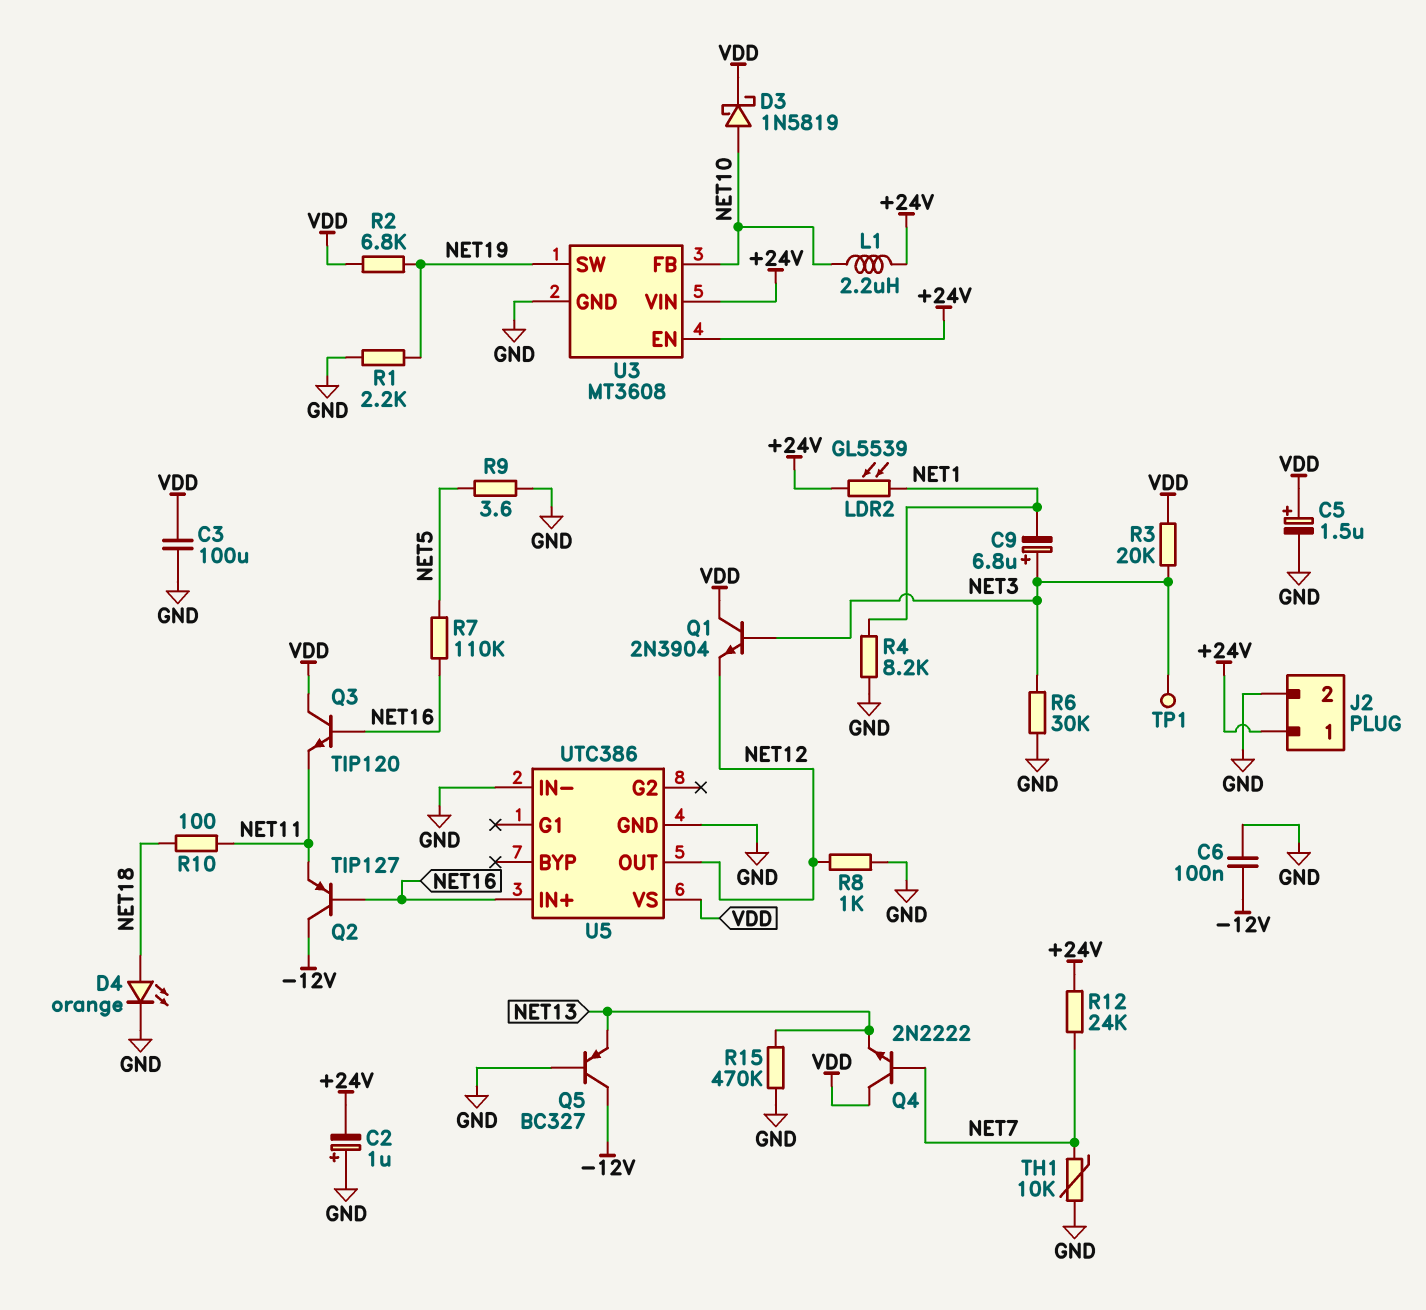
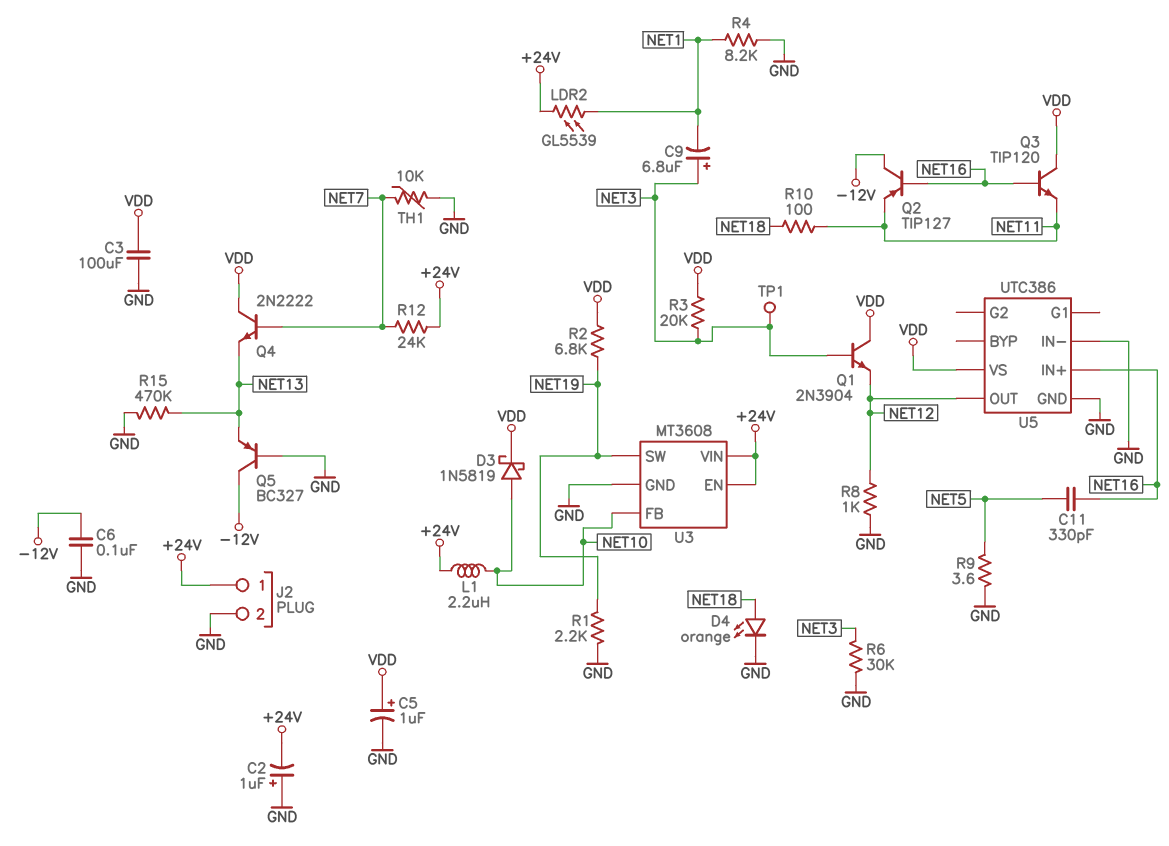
C5: 1.5uF (plus VDD, minus GND) -> 1uF (plus VDD, minus GND)
C11: none -> 330pF (NET5, NET16)
R7: 110k (NET5, NET16) -> none

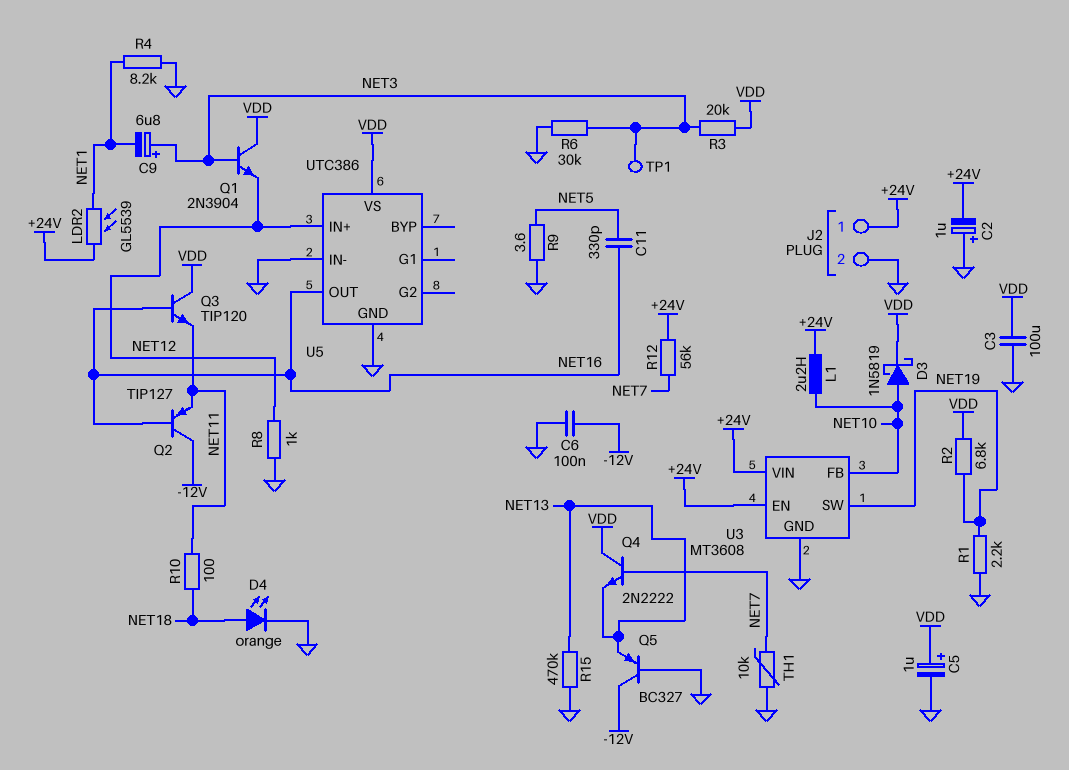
R12: 24k (+24V, NET7) -> 56k (+24V, NET7)
U5 pin IN+: NET16 -> NET12
U5 pin OUT: NET12 -> NET16

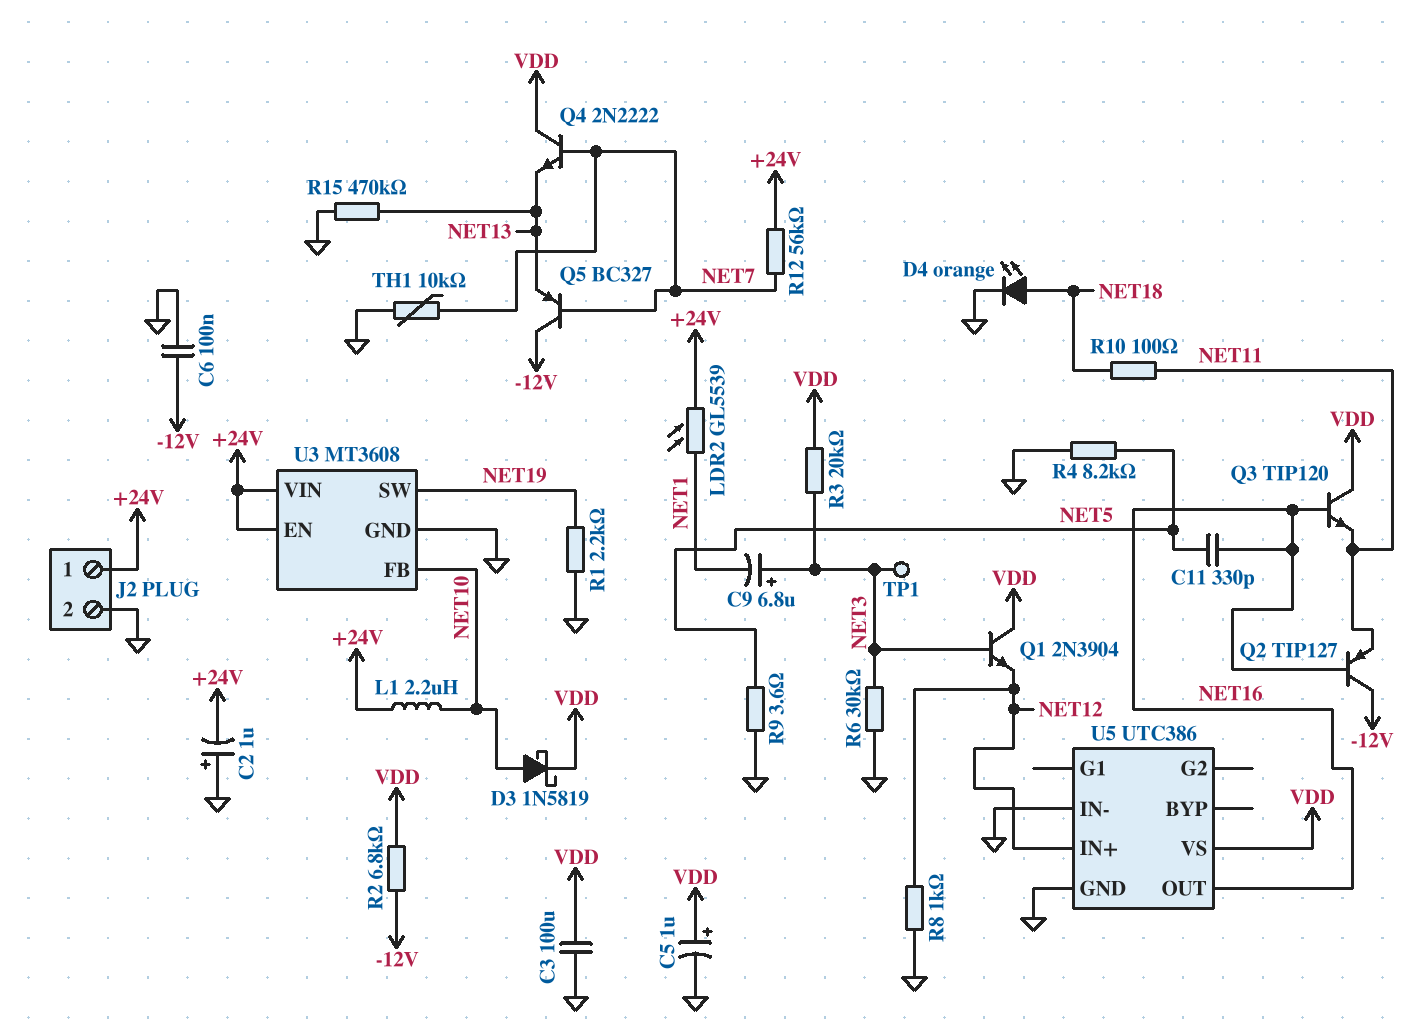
Q5: PNP BC327 (B GND, C -12V, E NET13) -> PNP BC327 (B NET7, C -12V, E NET13)
R2: 6.8k (NET19, VDD) -> 6.8k (-12V, VDD)
R4: 8.2k (GND, NET1) -> 8.2k (GND, NET5)

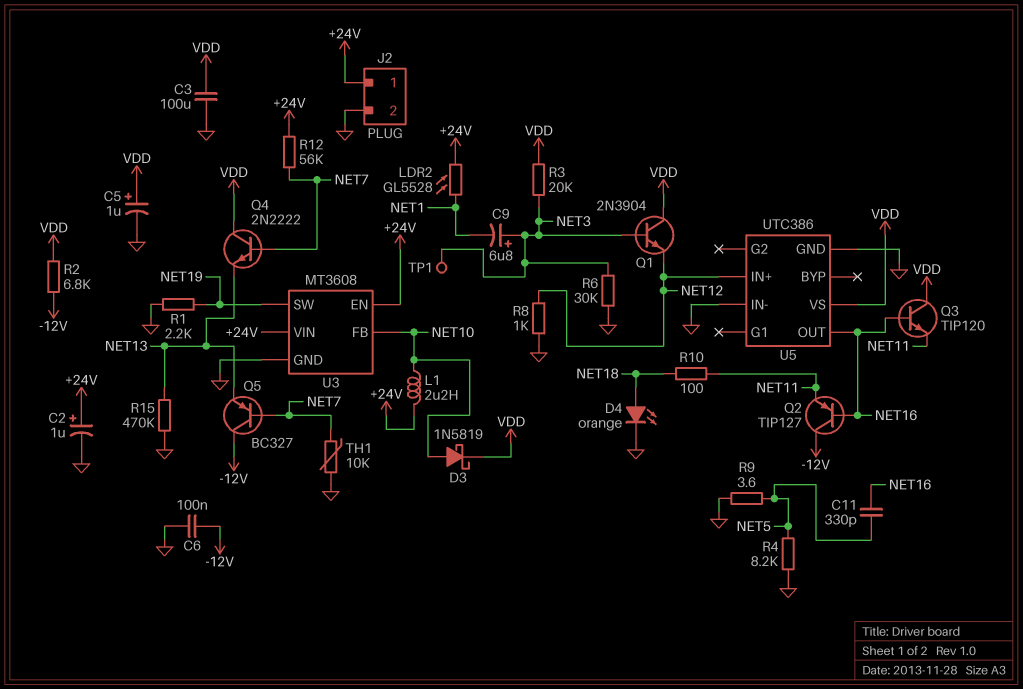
C2: 1uF (plus GND, minus +24V) -> 1uF (plus +24V, minus GND)
LDR2: GL5539 (+24V, NET1) -> GL5528 (+24V, NET1)

